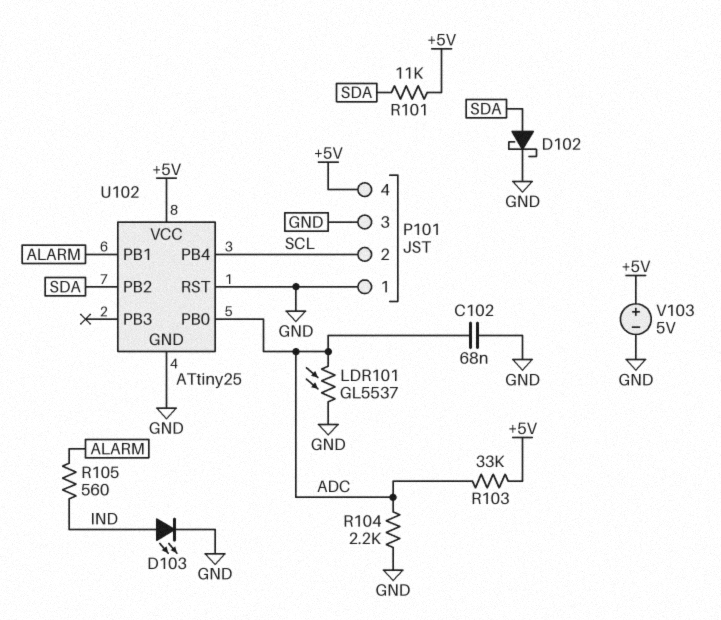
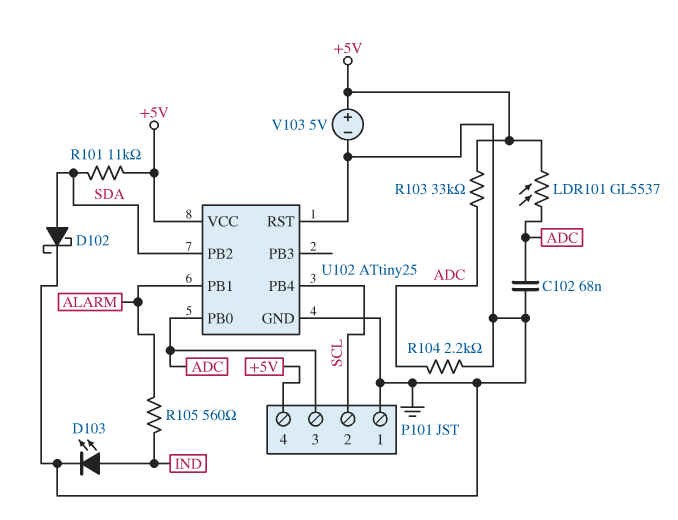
LDR101: GL5537 (ADC, GND) -> GL5537 (+5V, ADC)
P101 pin 3: GND -> ADC

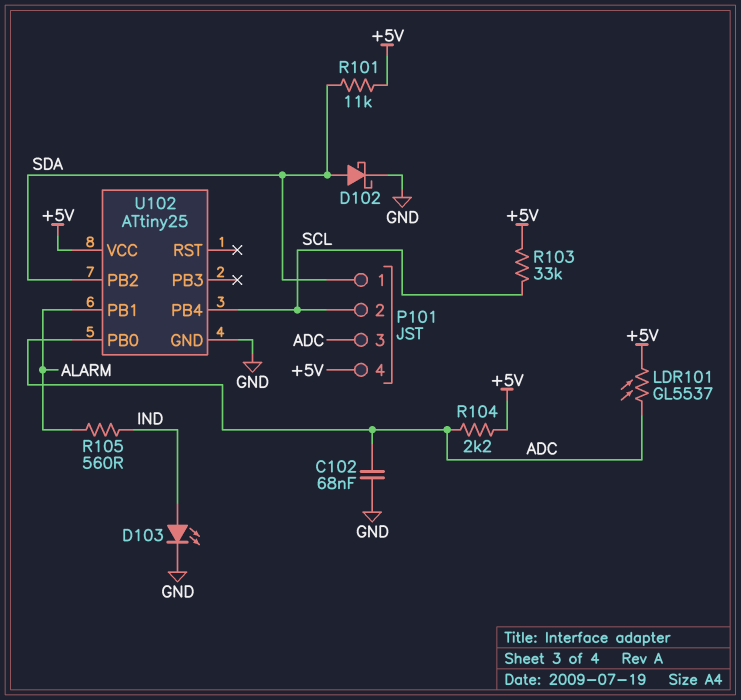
P101 pin 1: GND -> SDA
R103: 33k (+5V, ADC) -> 33k (+5V, SCL)
R104: 2.2k (ADC, GND) -> 2.2k (+5V, ADC)
U102 pin RST: GND -> none
V103: 5V (plus +5V, minus GND) -> none

